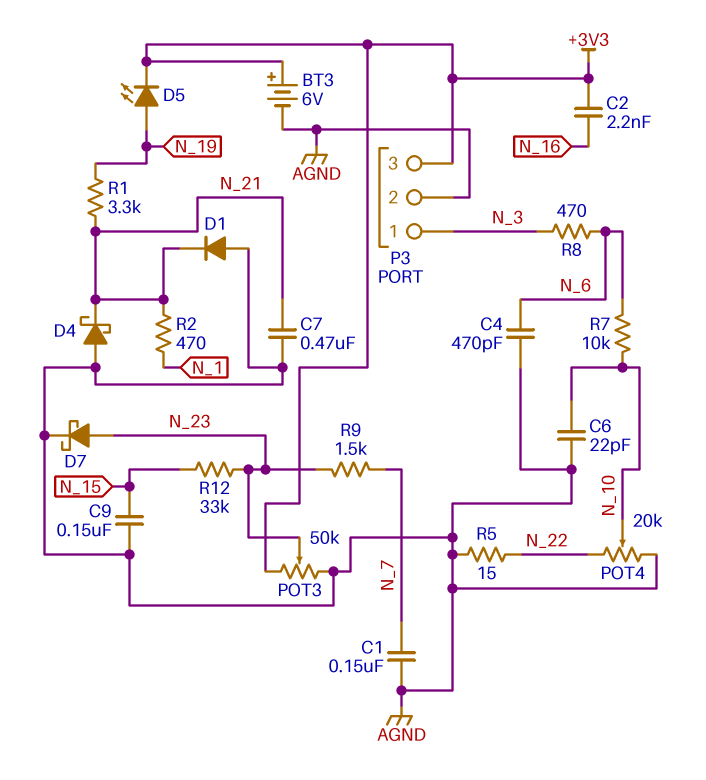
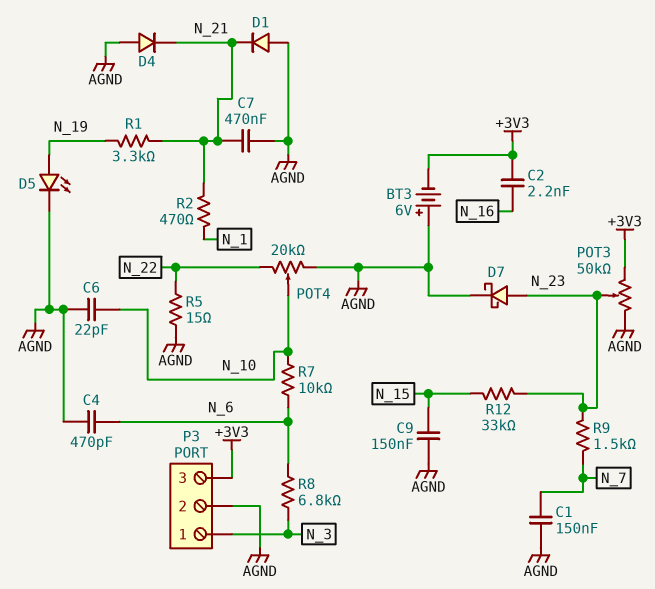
BT3: 6V (plus +3V3, minus AGND) -> 6V (plus AGND, minus +3V3)
D4: schottky (A AGND, K N_21) -> diode (A AGND, K N_21)
D5: LED (A N_19, K +3V3) -> LED (A N_19, K AGND)
R8: 470 (N_3, N_6) -> 6.8k (N_3, N_6)

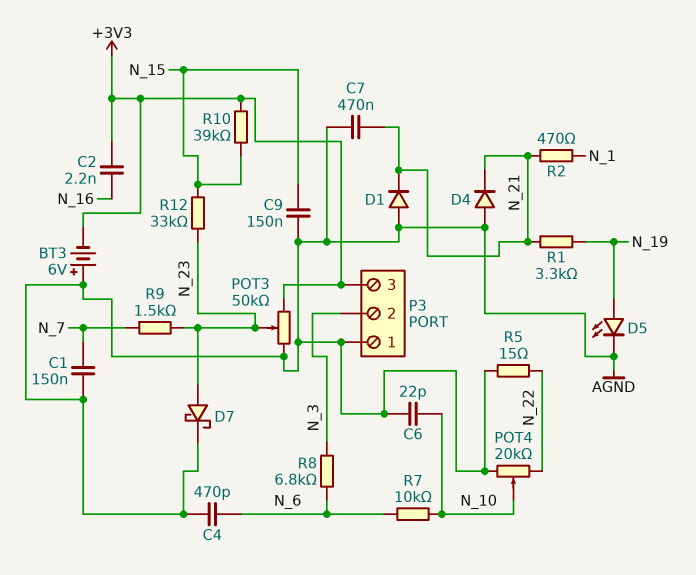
P3 pin 1: N_3 -> AGND
P3 pin 2: AGND -> N_3
R10: none -> 39k (+3V3, N_15)

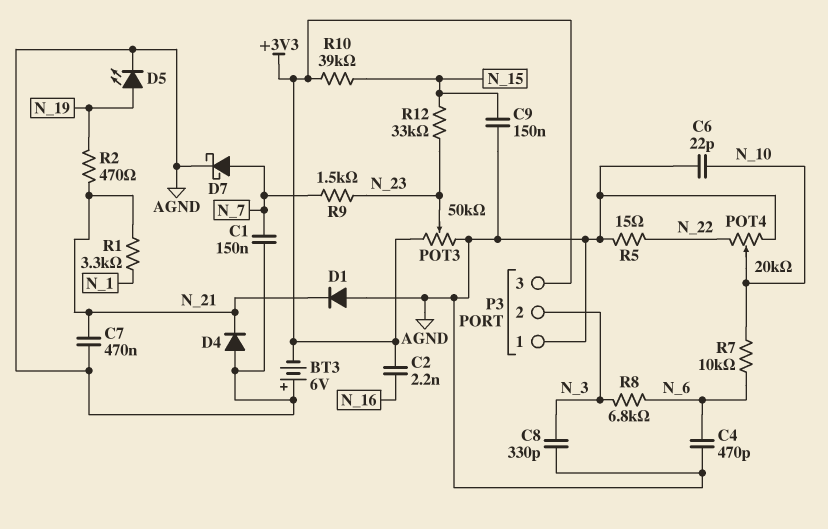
C8: none -> 330pF (AGND, N_3)
D7: schottky (A N_23, K AGND) -> schottky (A N_7, K AGND)
R1: 3.3k (N_19, N_21) -> 3.3k (N_1, N_21)
R2: 470 (N_1, N_21) -> 470 (N_19, N_21)

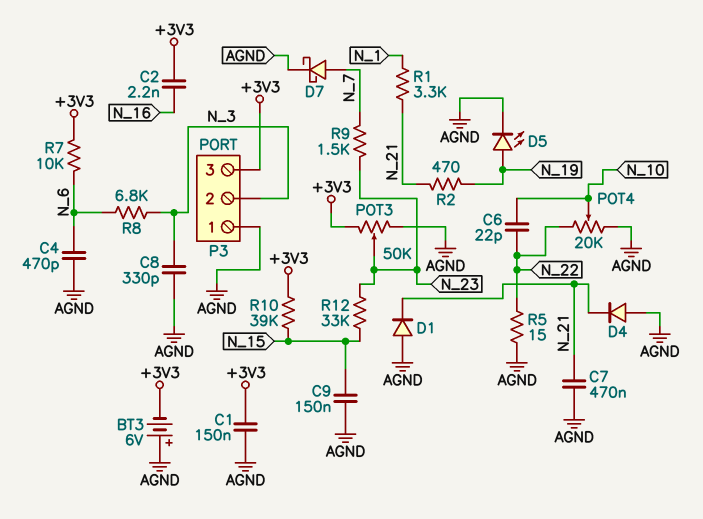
C1: 150nF (AGND, N_7) -> 150nF (+3V3, AGND)
C6: 22pF (AGND, N_10) -> 22pF (N_10, N_22)
R7: 10k (N_6, N_10) -> 10k (+3V3, N_6)

